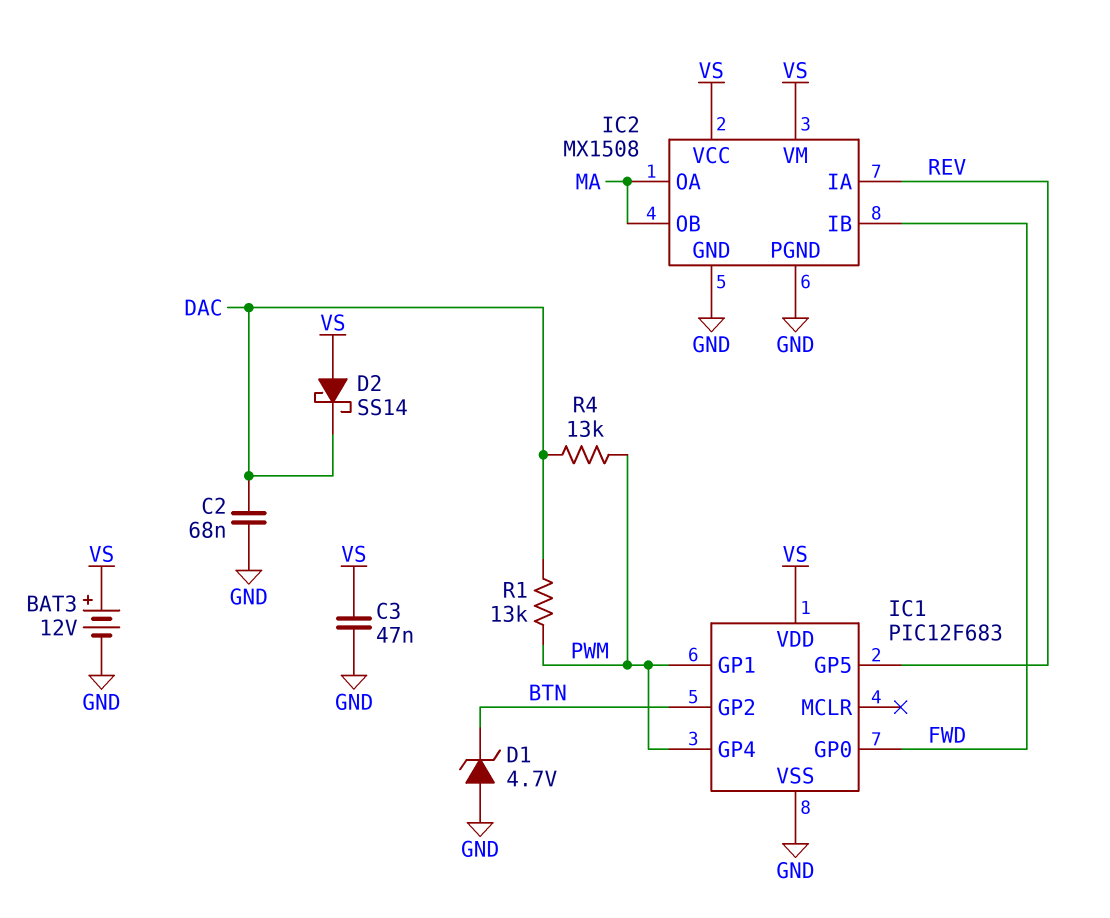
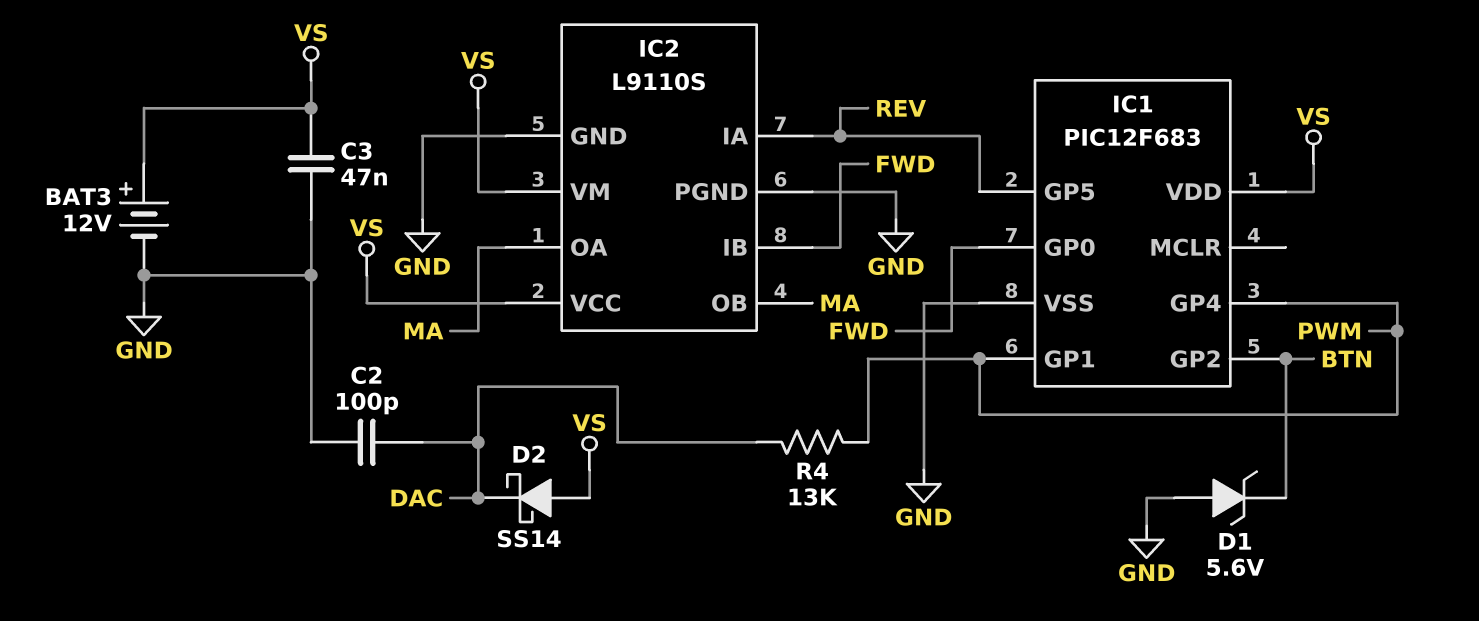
C2: 68nF (DAC, GND) -> 100pF (DAC, GND)
D1: zener 4.7V (A GND, K BTN) -> zener 5.6V (A GND, K BTN)
IC2: MX1508 -> L9110S
R1: 13k (DAC, PWM) -> none

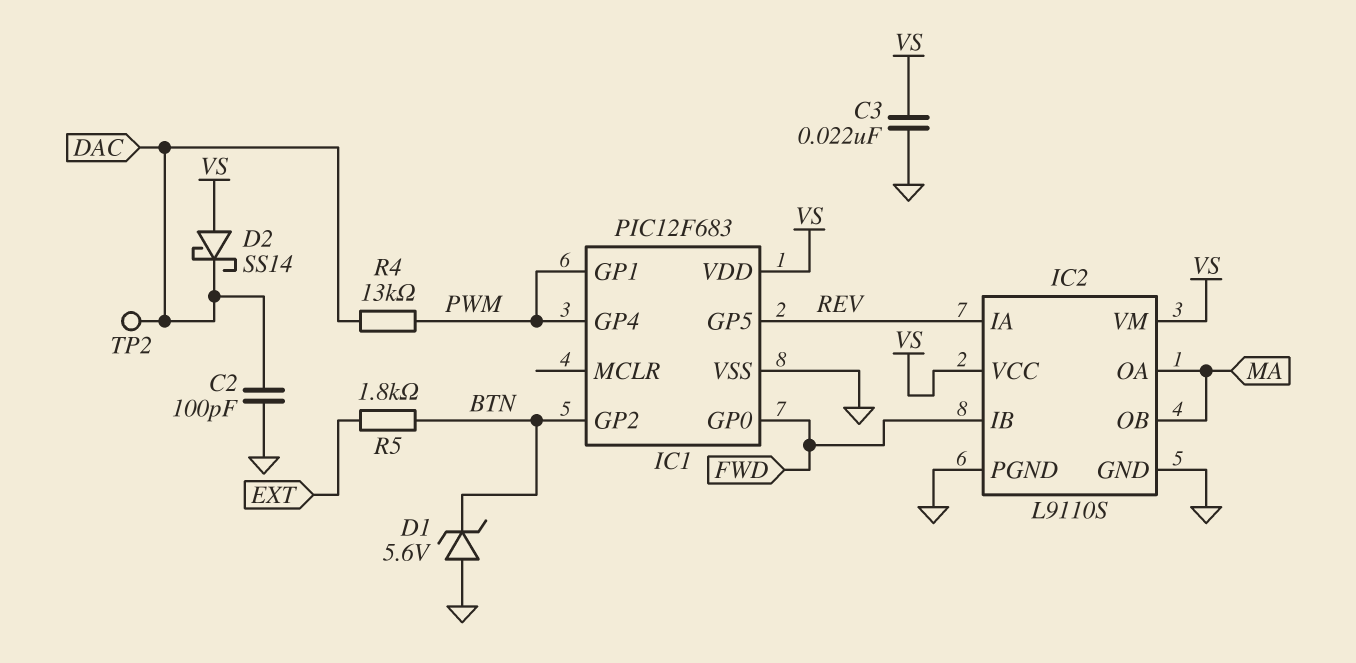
BAT3: 12V (plus VS, minus GND) -> none
C3: 47nF (GND, VS) -> 22nF (GND, VS)
R5: none -> 1.8k (BTN, EXT)
TP2: none -> test point (DAC)

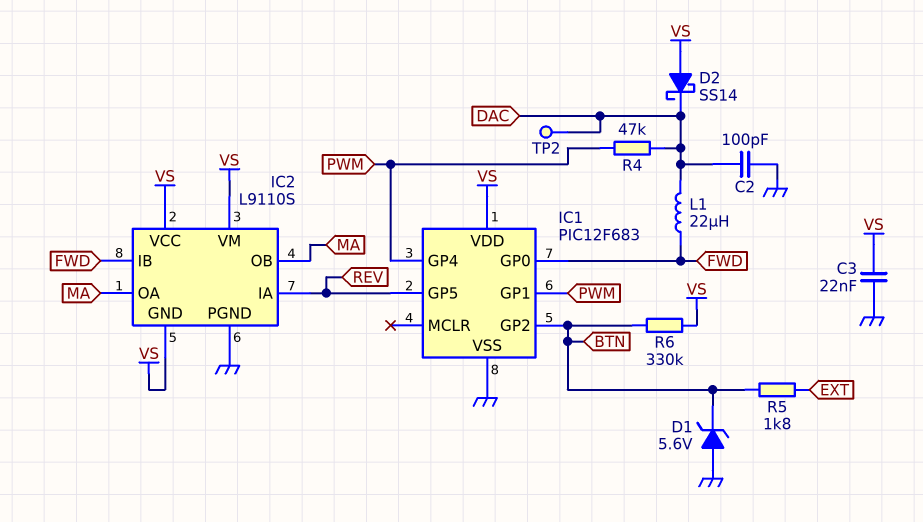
IC2 pin GND: GND -> VS
L1: none -> 22uH (DAC, FWD)
R4: 13k (DAC, PWM) -> 47k (DAC, PWM)
R6: none -> 330k (BTN, VS)

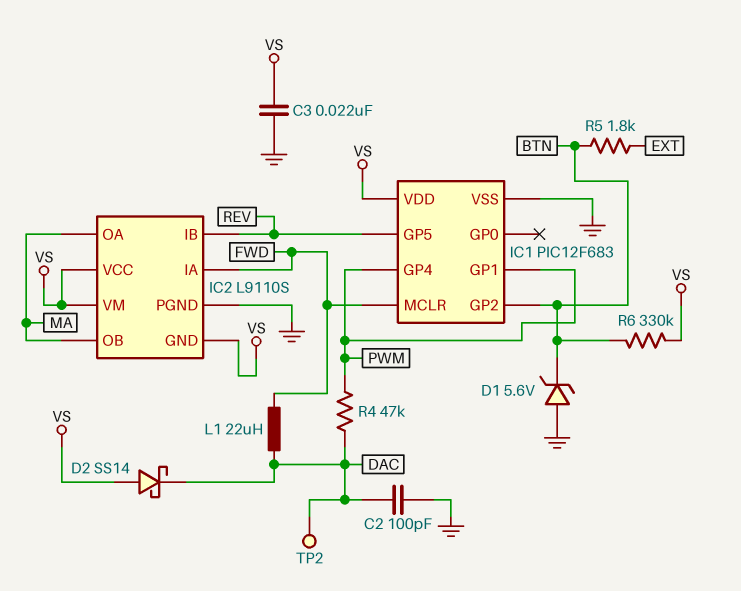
IC1 pin GP0: FWD -> none
IC1 pin MCLR: none -> FWD
IC2 pin IA: REV -> FWD
IC2 pin IB: FWD -> REV

